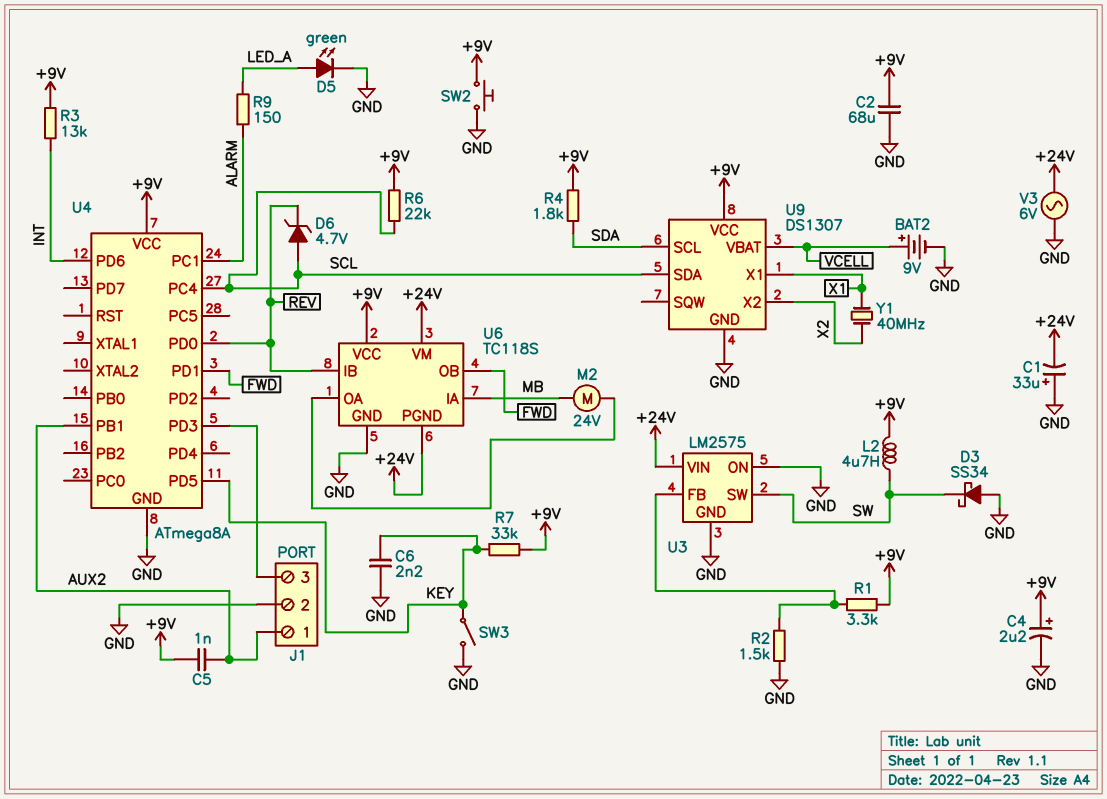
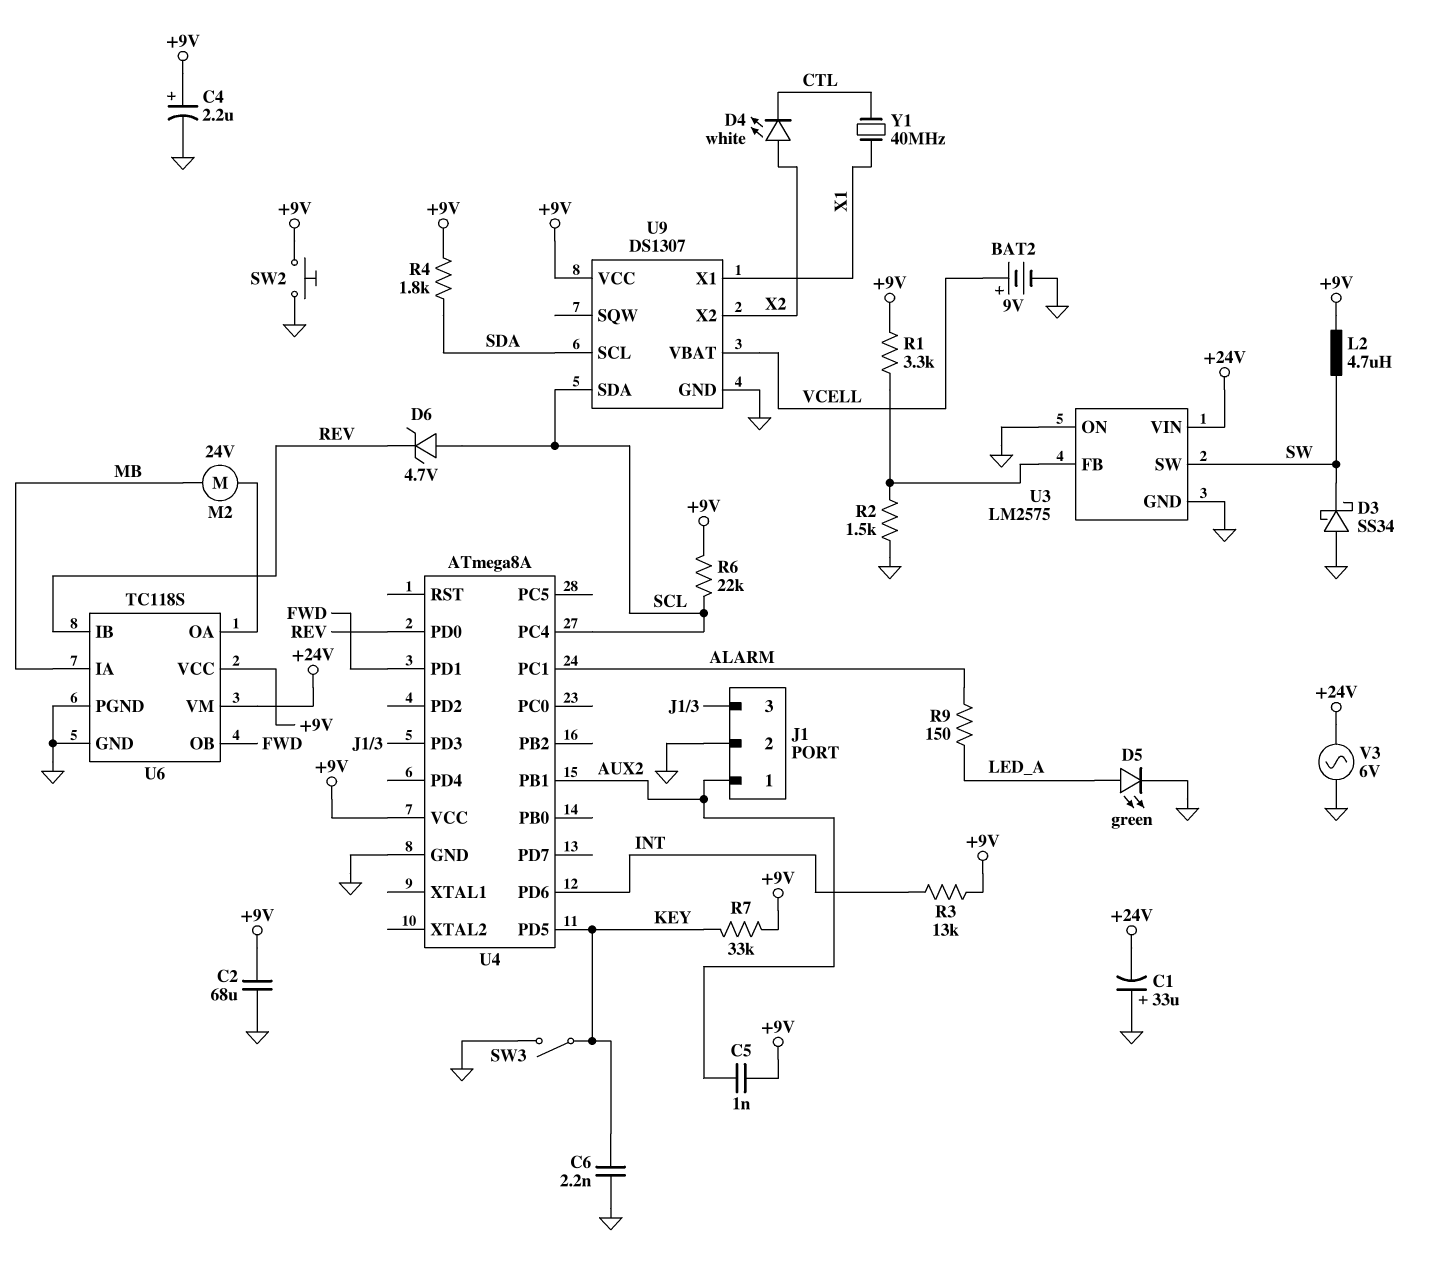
D4: none -> LED white (A X2, K CTL)
U6 pin PGND: +24V -> GND
Y1: 40MHz (X1, X2) -> 40MHz (CTL, X1)

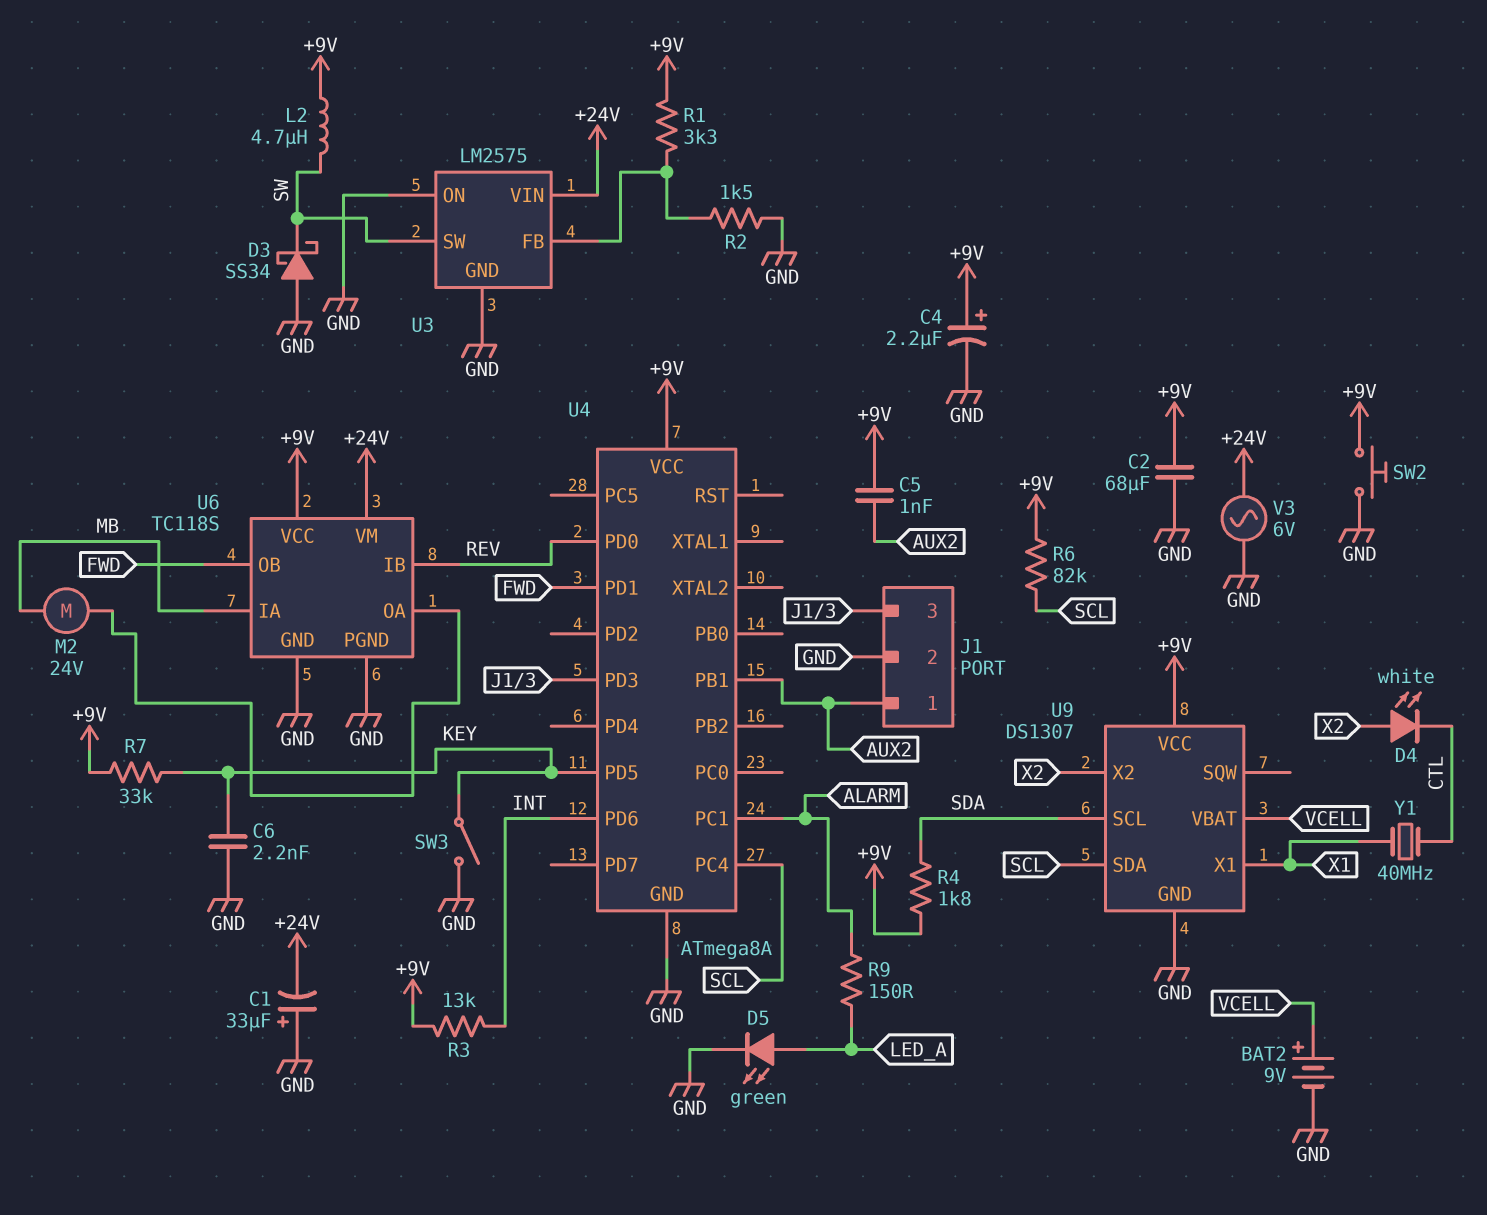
D6: zener 4.7V (A SCL, K REV) -> none
R6: 22k (+9V, SCL) -> 82k (+9V, SCL)

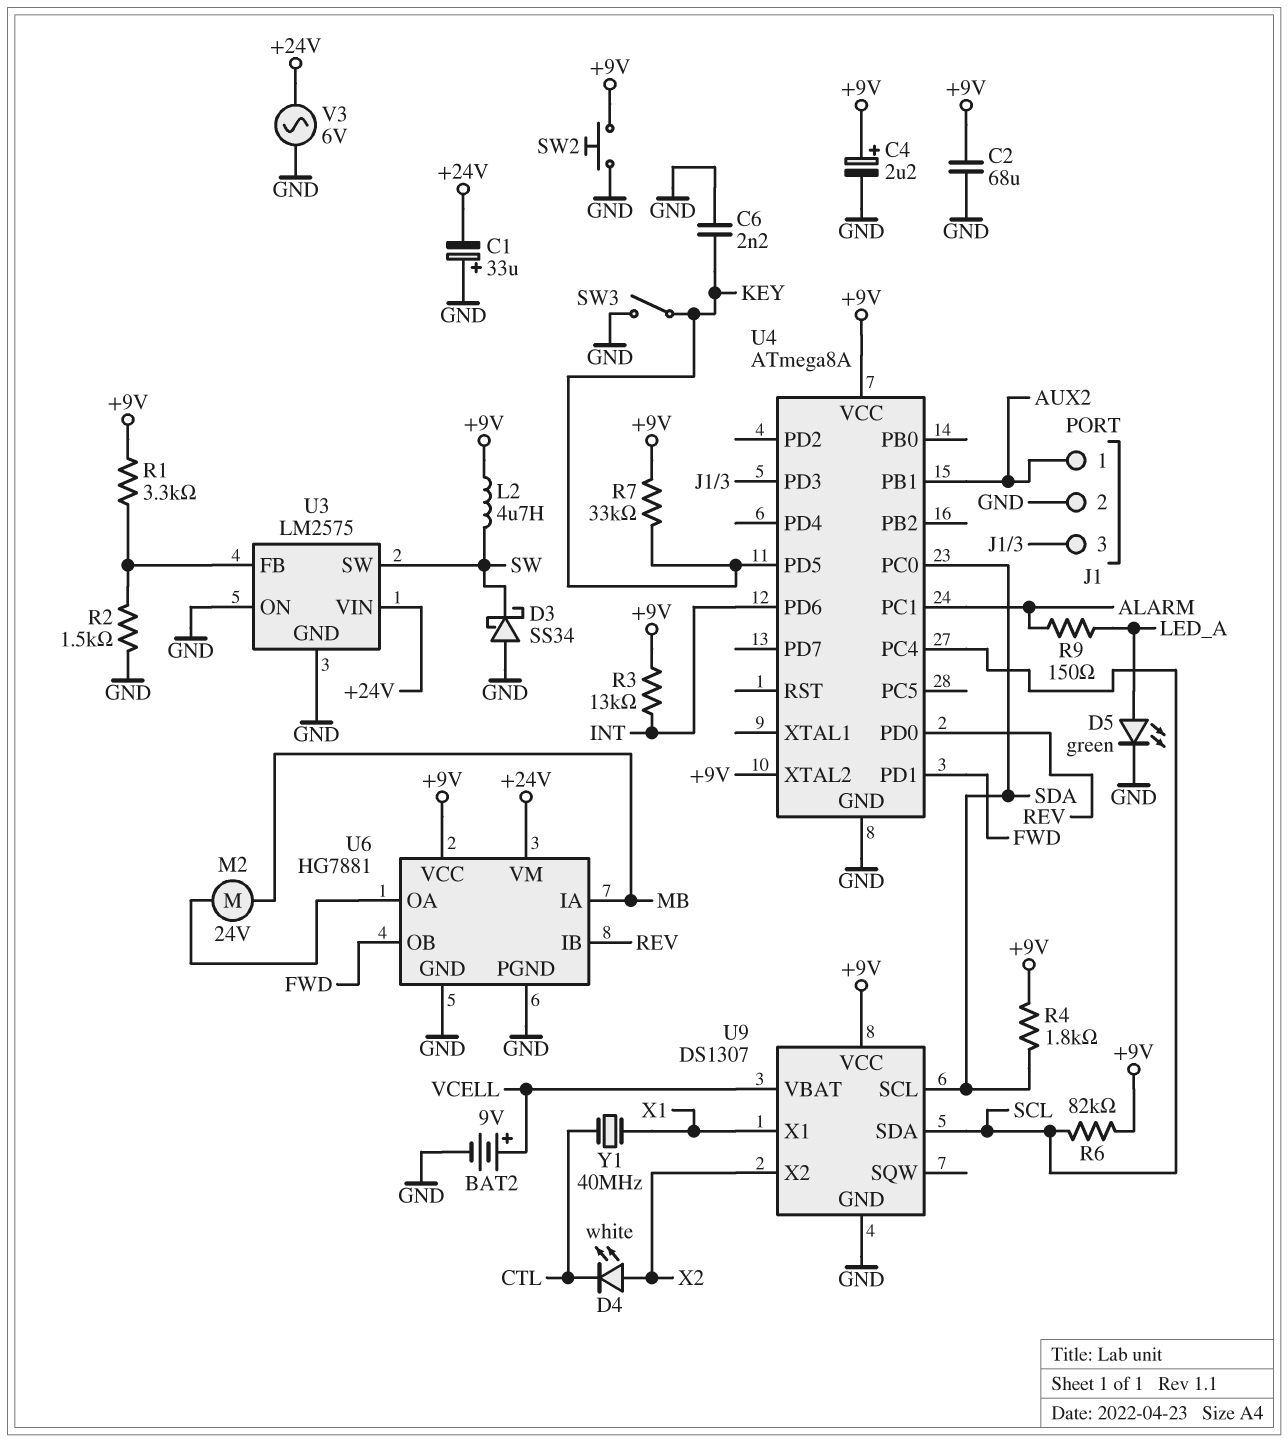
C5: 1nF (+9V, AUX2) -> none
U4 pin PC0: none -> SDA
U4 pin XTAL2: none -> +9V
U6: TC118S -> HG7881

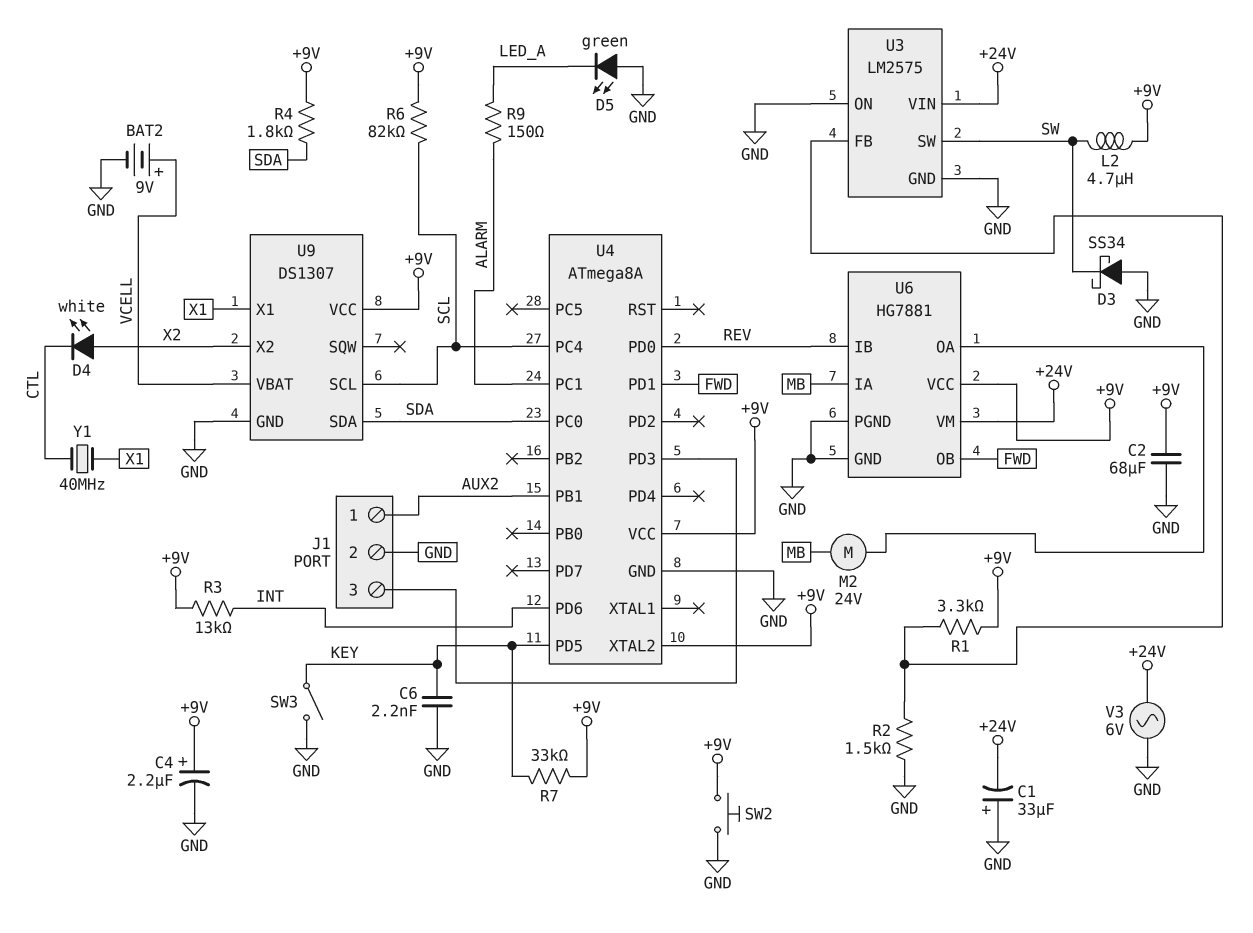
D5: LED green (A LED_A, K GND) -> LED green (A GND, K LED_A)
U9 pin SCL: SDA -> SCL
U9 pin SDA: SCL -> SDA

